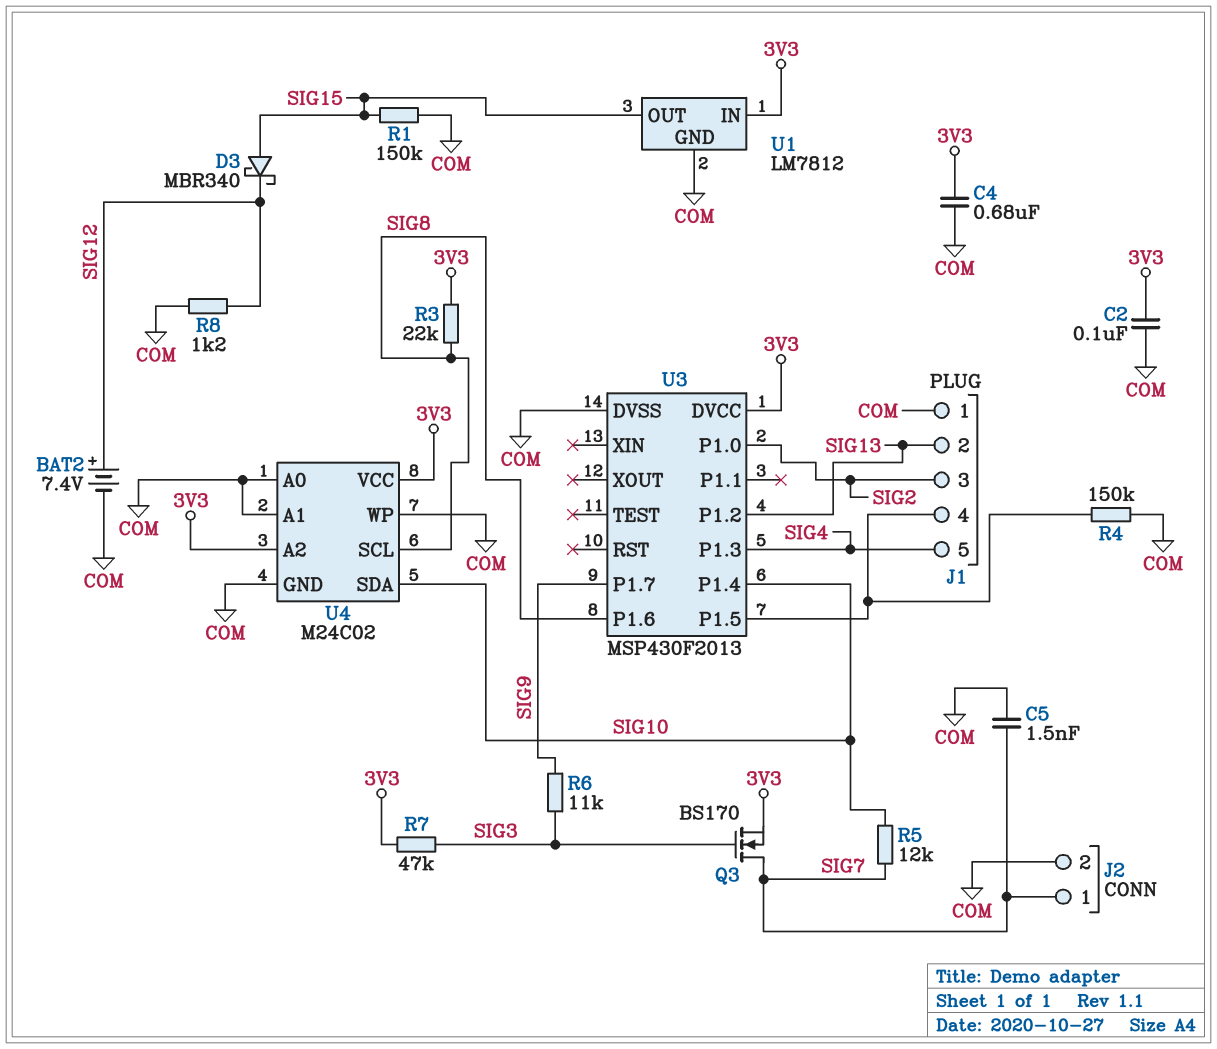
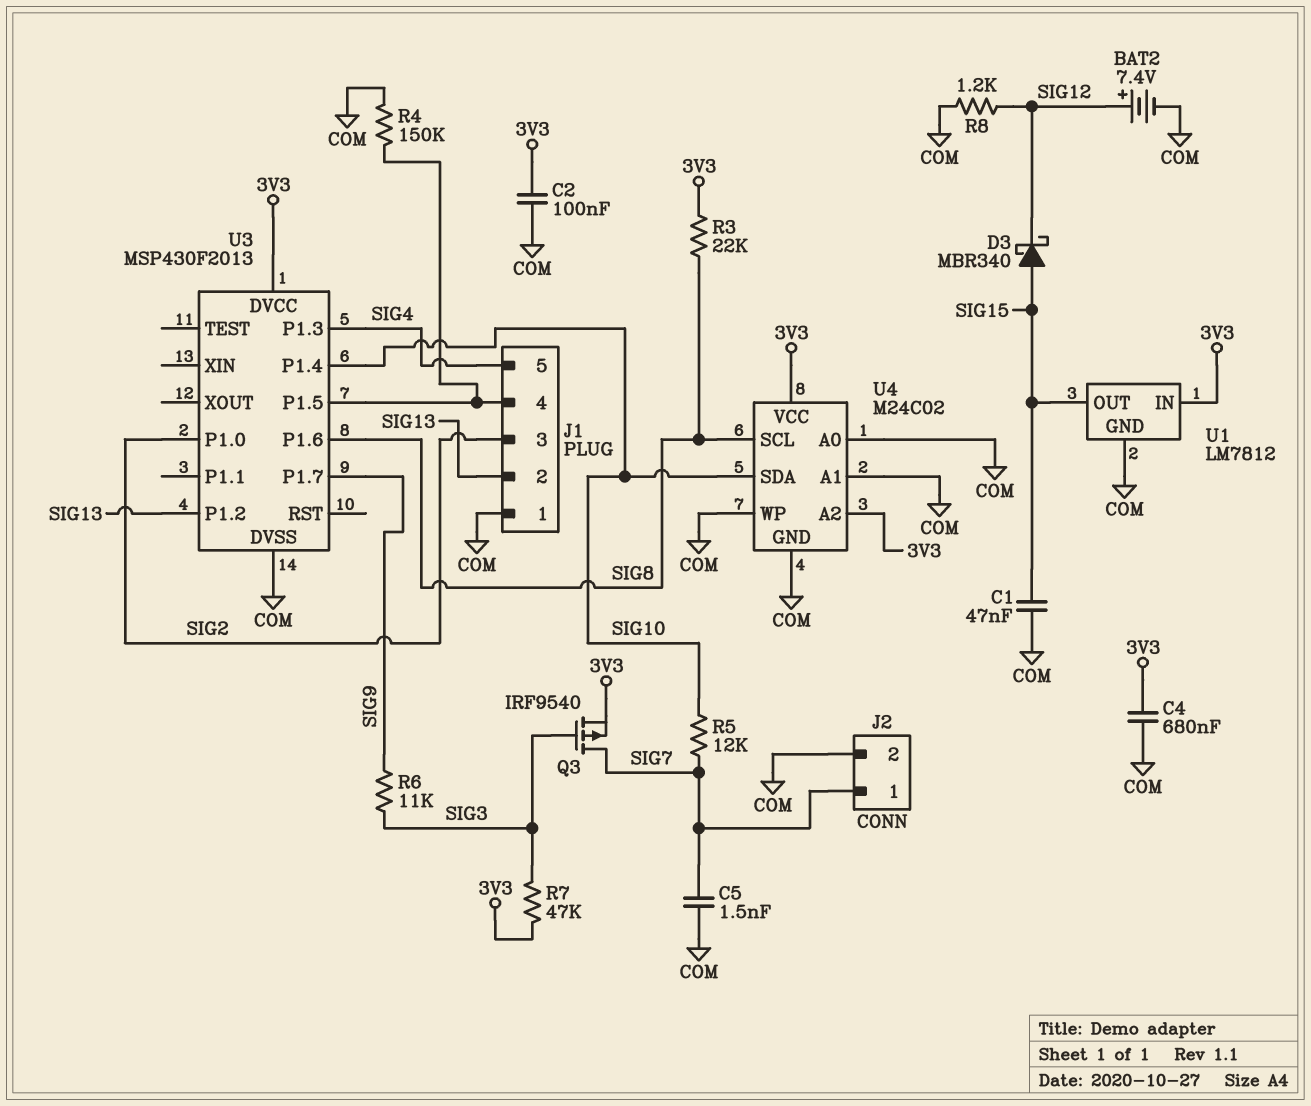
C1: none -> 47nF (COM, SIG15)
Q3: NMOS BS170 (G SIG3, D SIG7, S 3V3) -> PMOS IRF9540 (G SIG3, D SIG7, S 3V3)
R1: 150k (COM, SIG15) -> none

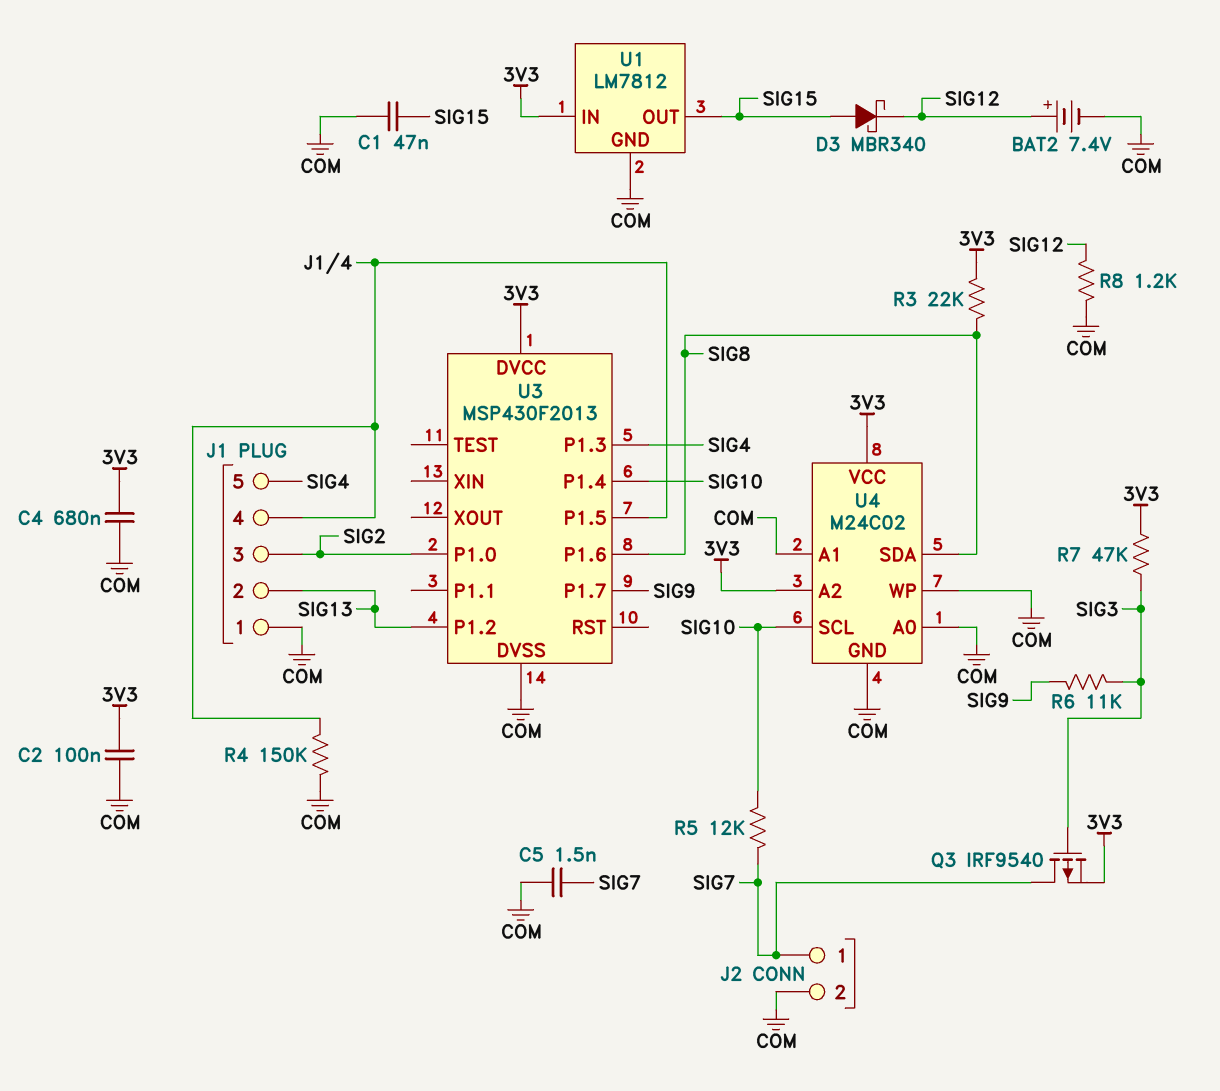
U4 pin SCL: SIG8 -> SIG10
U4 pin SDA: SIG10 -> SIG8

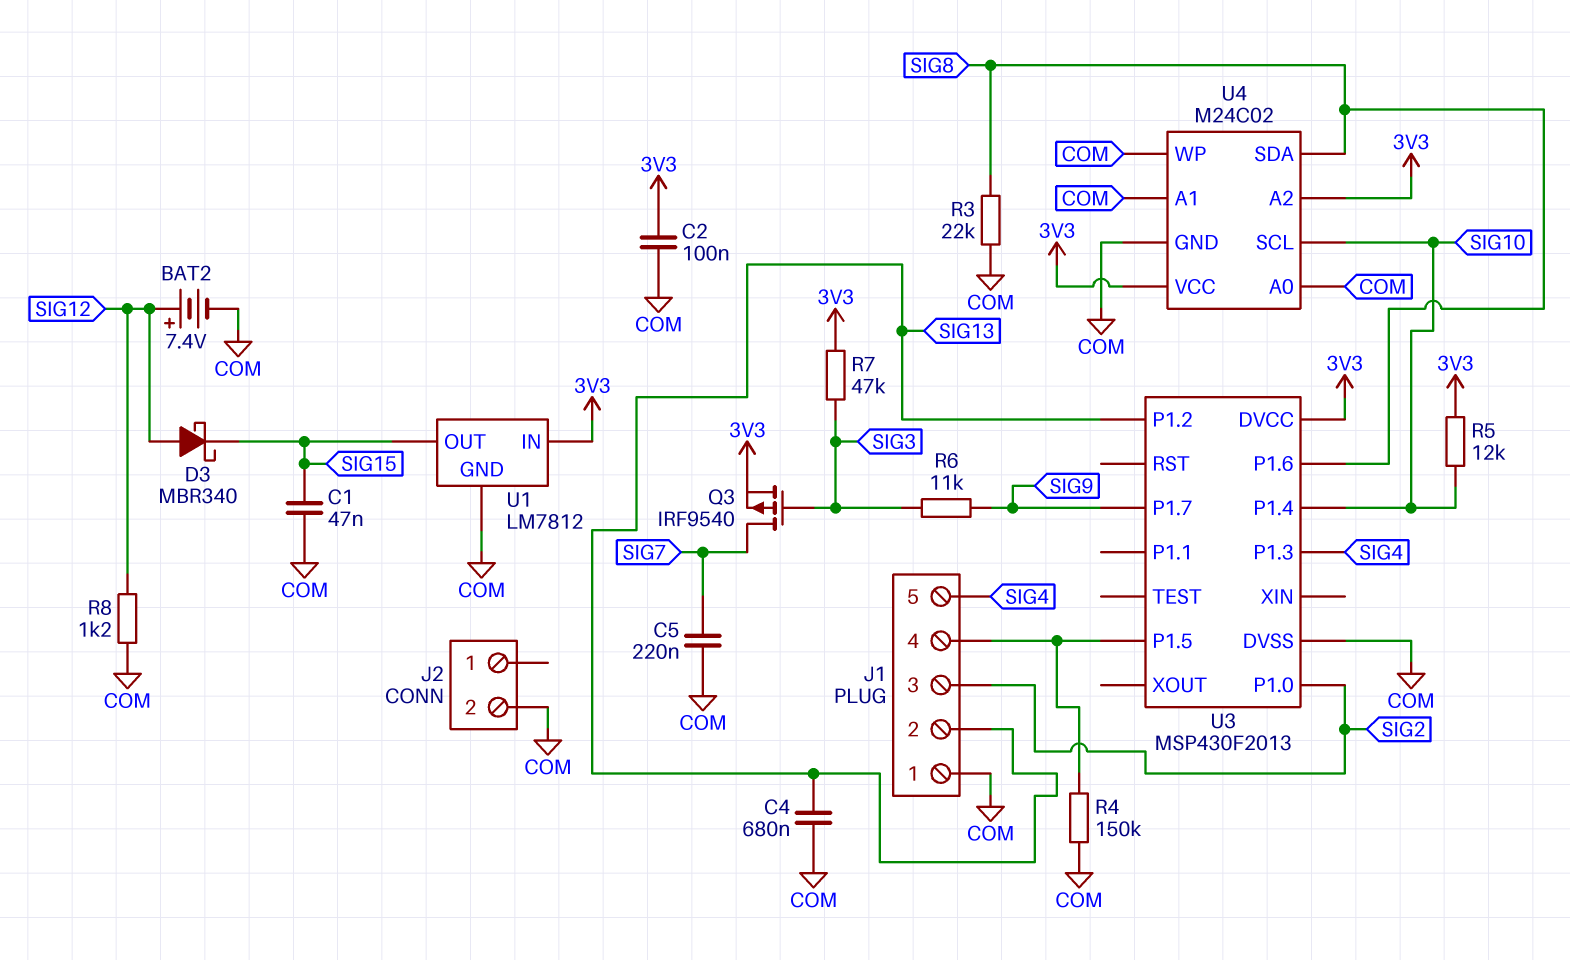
C4: 680nF (3V3, COM) -> 680nF (COM, SIG13)
C5: 1.5nF (COM, SIG7) -> 220nF (COM, SIG7)
D3: schottky MBR340 (A SIG15, K SIG12) -> schottky MBR340 (A SIG12, K SIG15)
J2 pin 1: SIG7 -> none
R3: 22k (3V3, SIG8) -> 22k (COM, SIG8)
R5: 12k (SIG7, SIG10) -> 12k (3V3, SIG10)

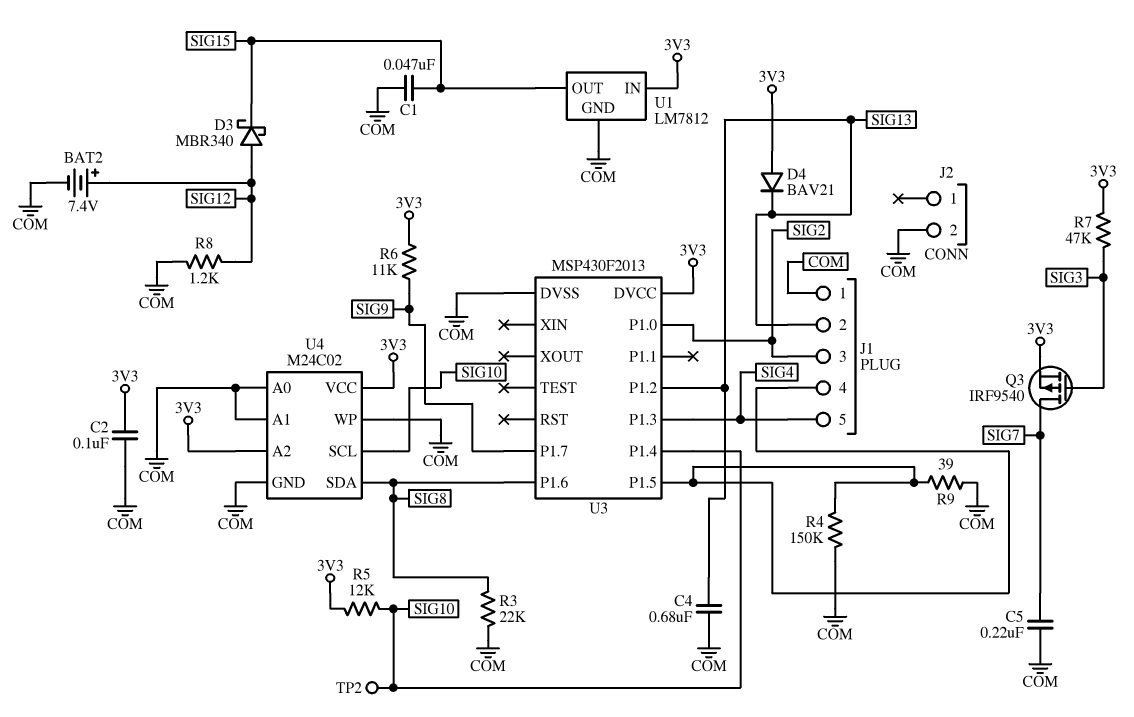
D4: none -> diode BAV21 (A 3V3, K SIG13)
R6: 11k (SIG3, SIG9) -> 11k (3V3, SIG9)
R9: none -> 39 (COM, J1/4)
TP2: none -> test point (SIG10)

